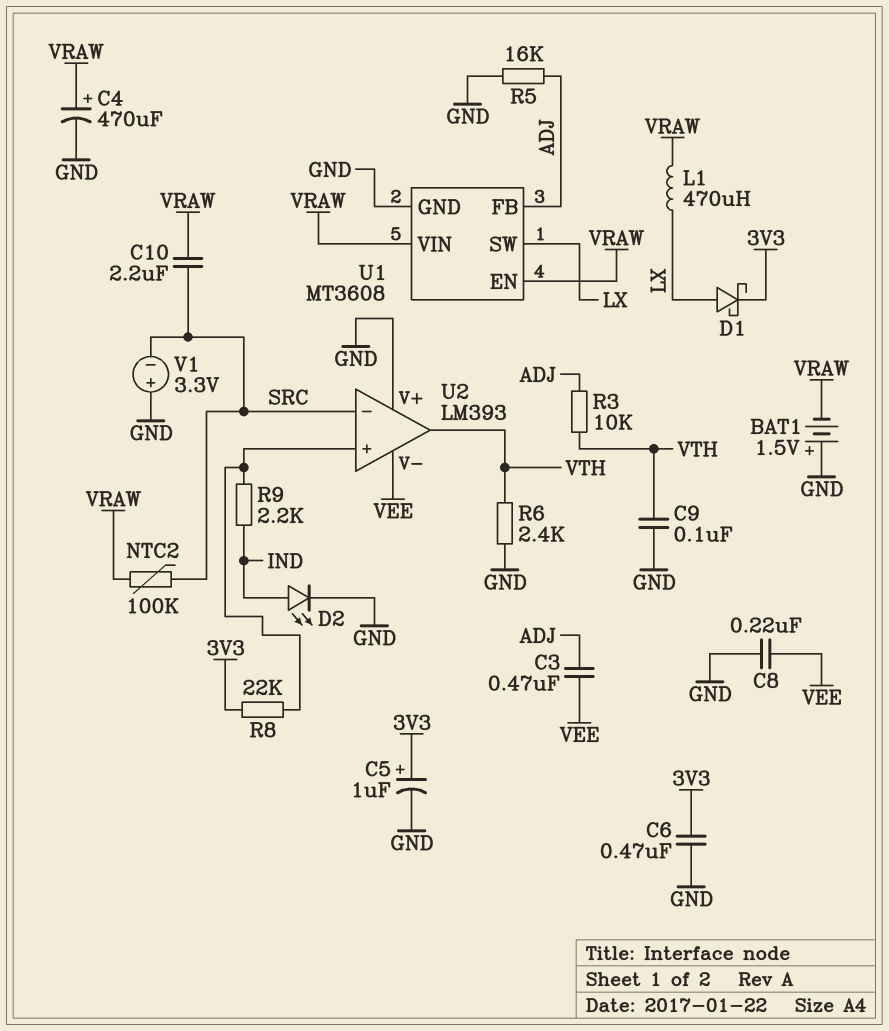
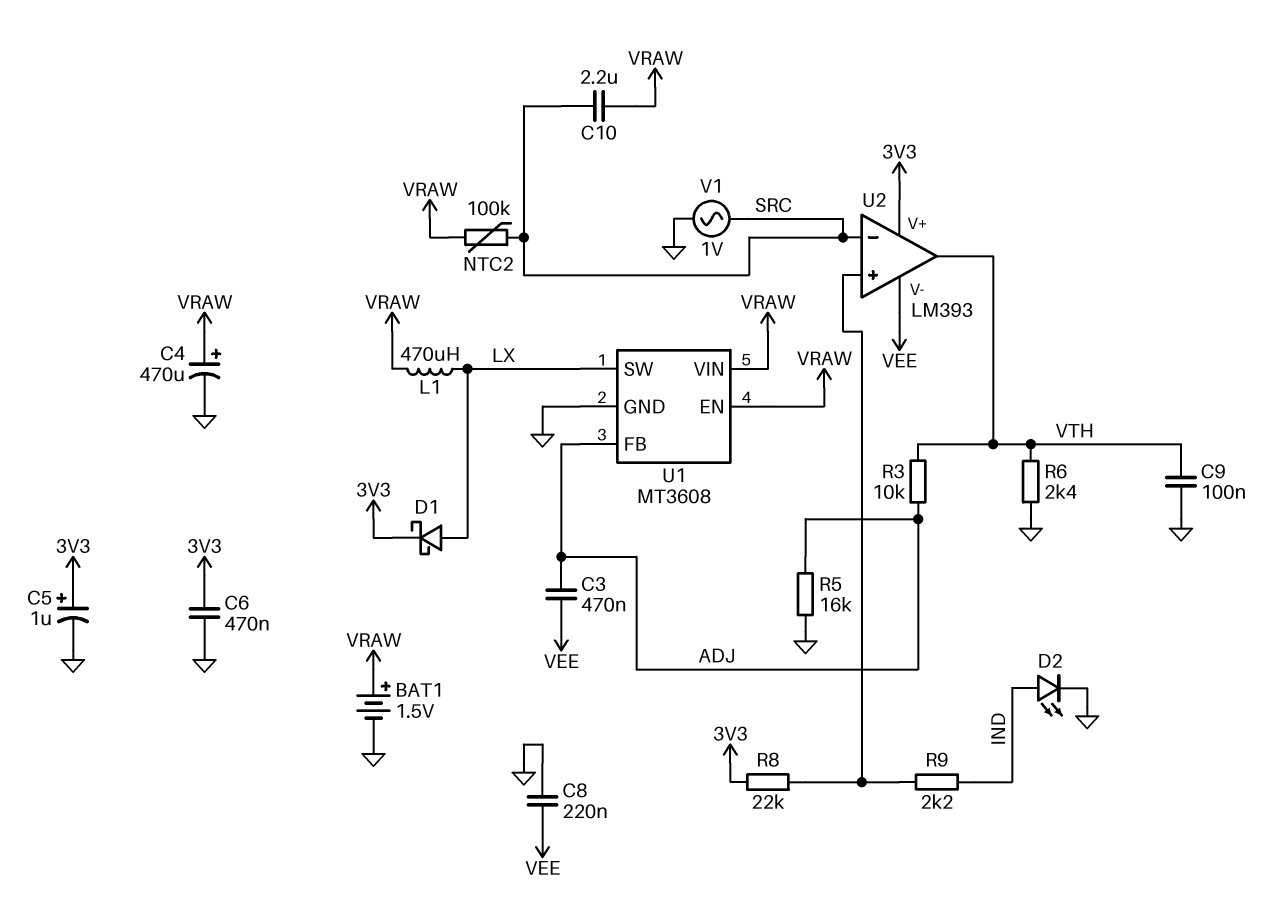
BAT1: 1.5V (plus GND, minus VRAW) -> 1.5V (plus VRAW, minus GND)
U2 pin V+: GND -> 3V3
V1: 3.3V (plus GND, minus SRC) -> AC 1V (GND, SRC)

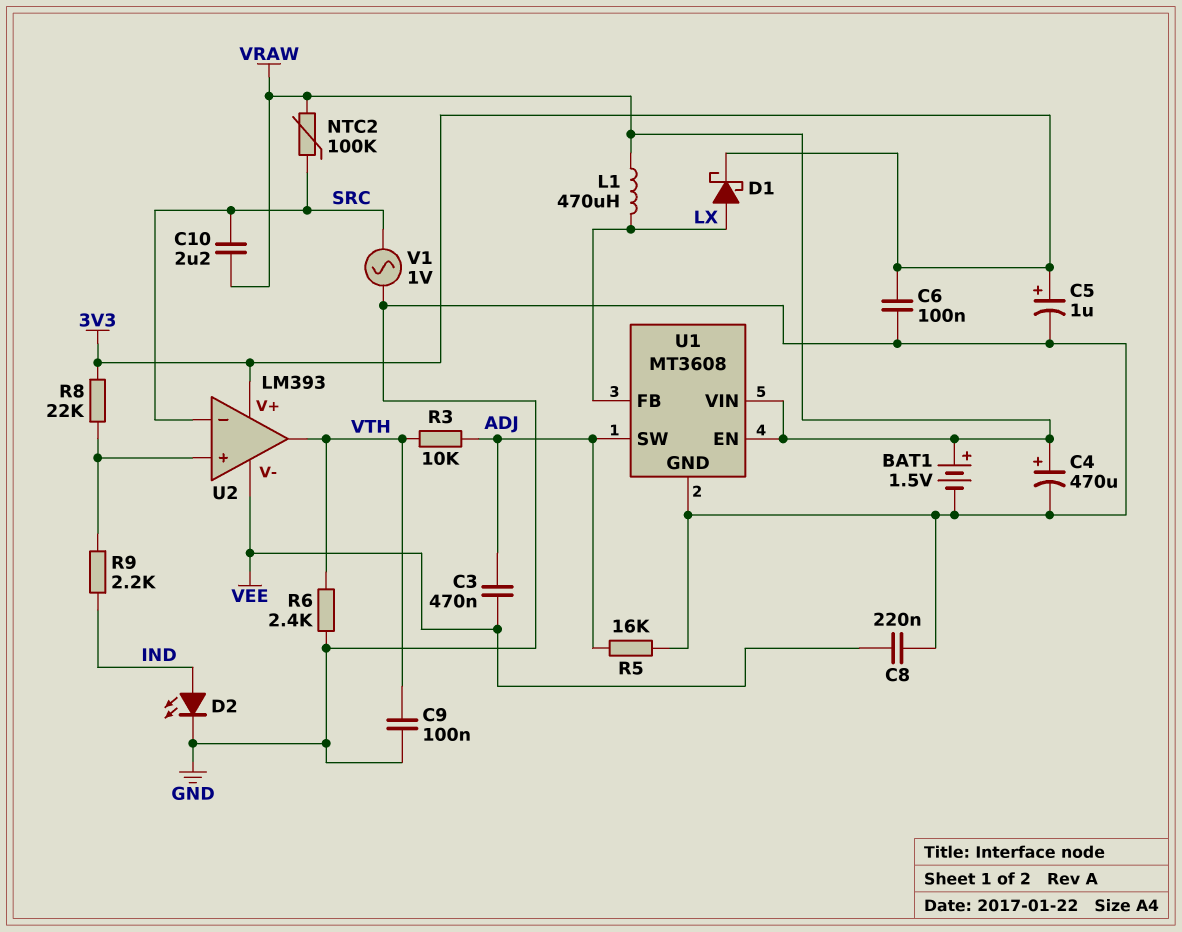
C6: 470nF (3V3, GND) -> 100nF (3V3, GND)
U1 pin FB: ADJ -> LX
U1 pin SW: LX -> ADJ

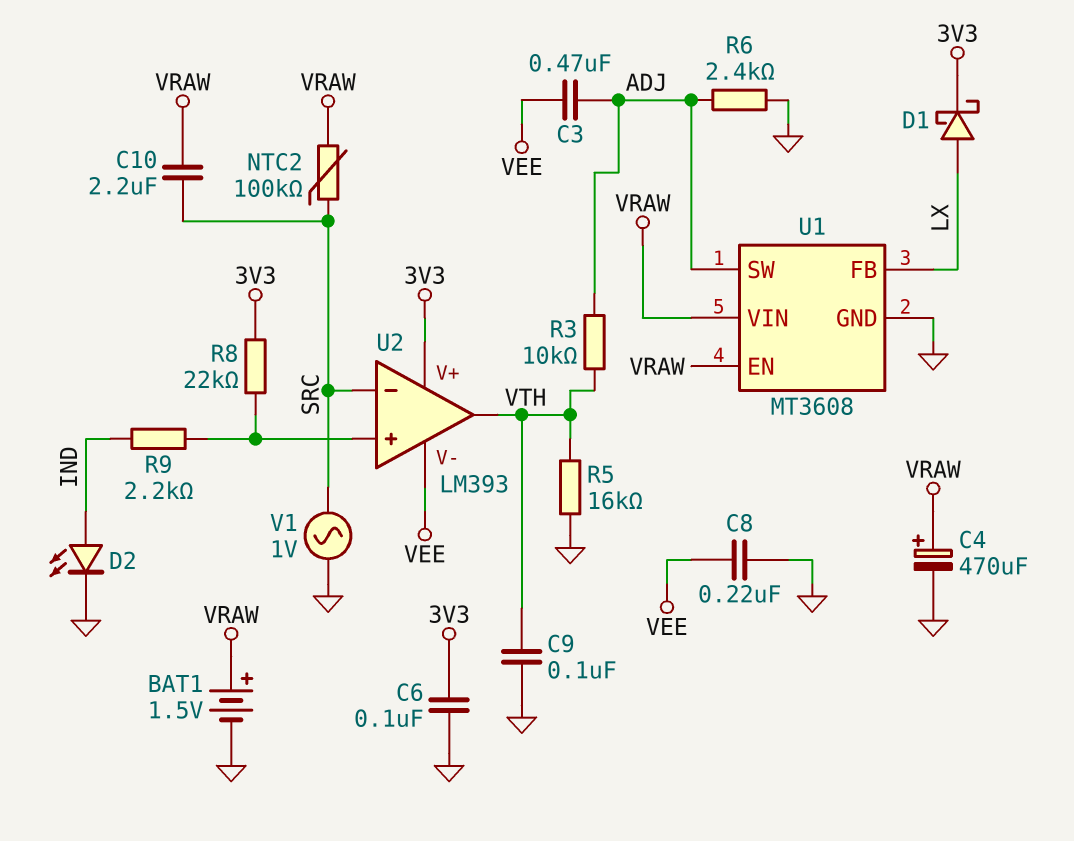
C5: 1uF (plus 3V3, minus GND) -> none
L1: 470uH (LX, VRAW) -> none
R5: 16k (ADJ, GND) -> 16k (GND, VTH)
R6: 2.4k (GND, VTH) -> 2.4k (ADJ, GND)

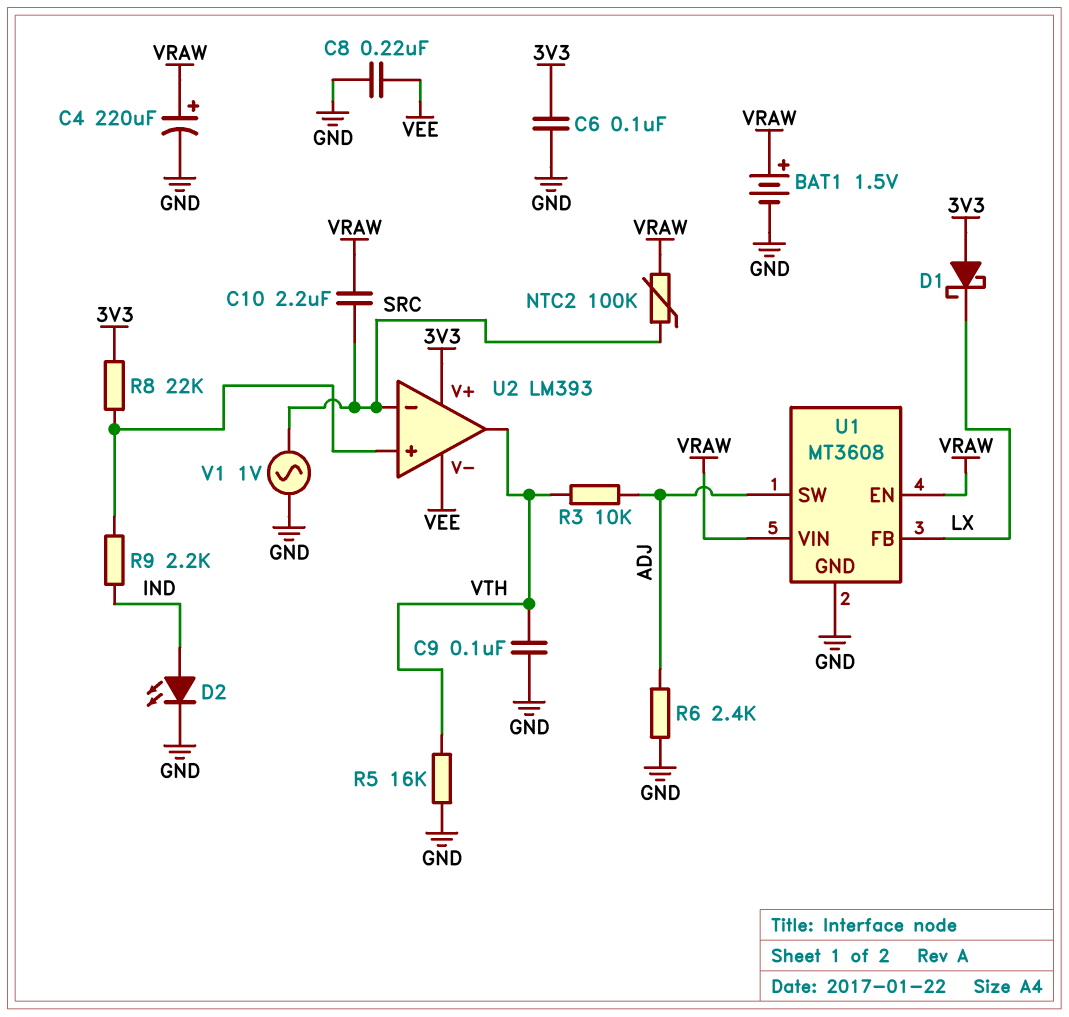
C3: 470nF (ADJ, VEE) -> none
C4: 470uF (plus VRAW, minus GND) -> 220uF (plus VRAW, minus GND)
D1: schottky (A LX, K 3V3) -> schottky (A 3V3, K LX)

